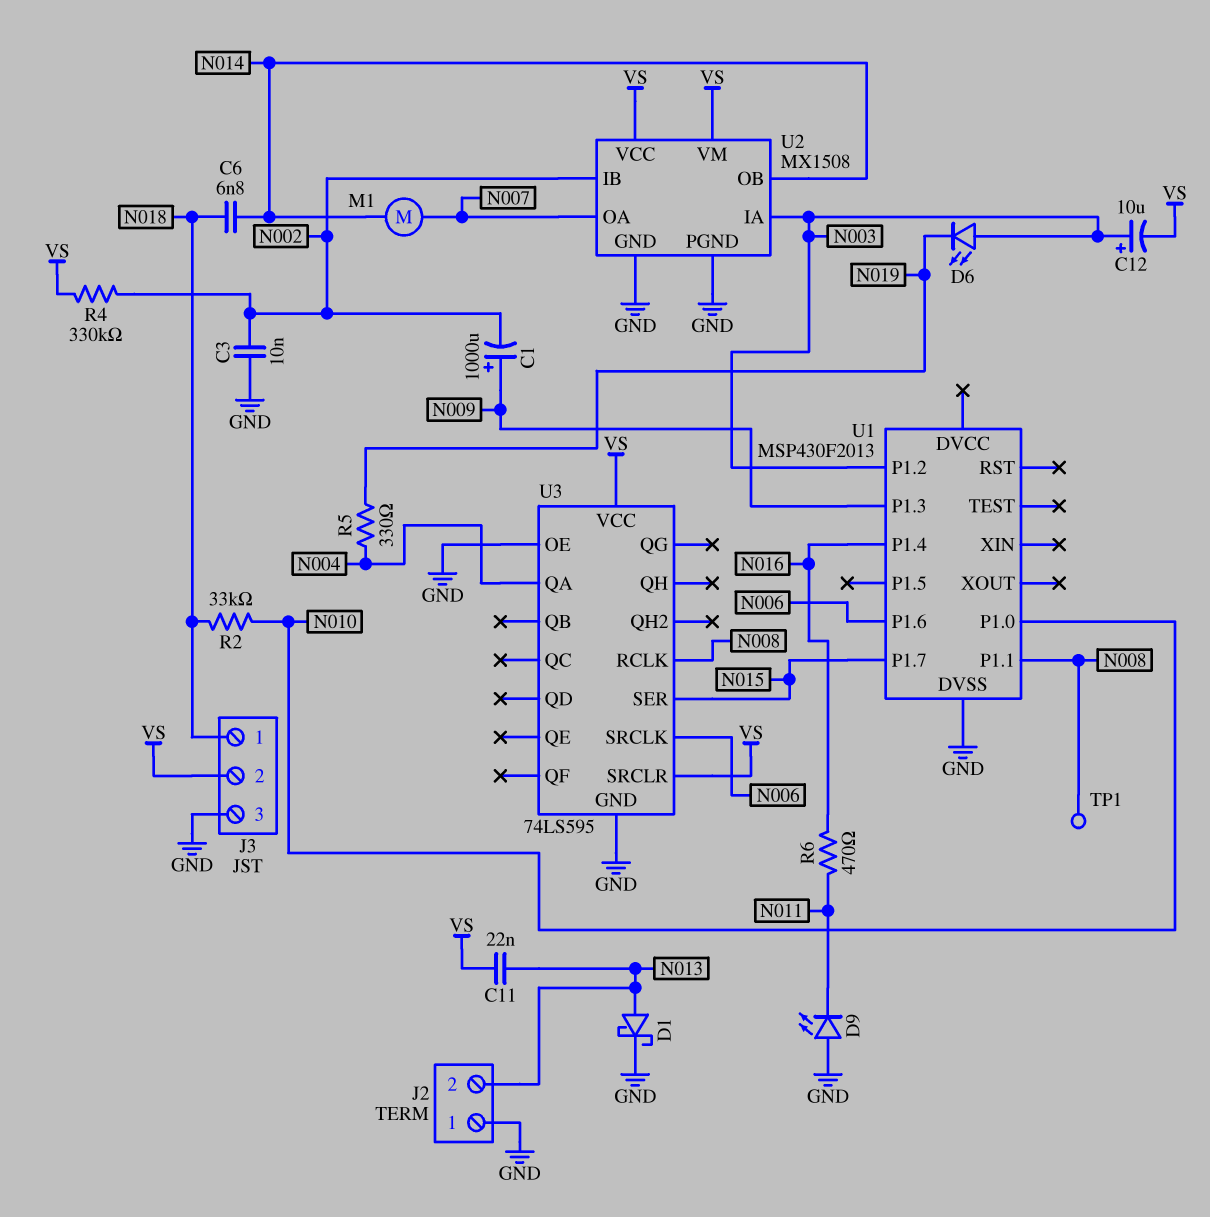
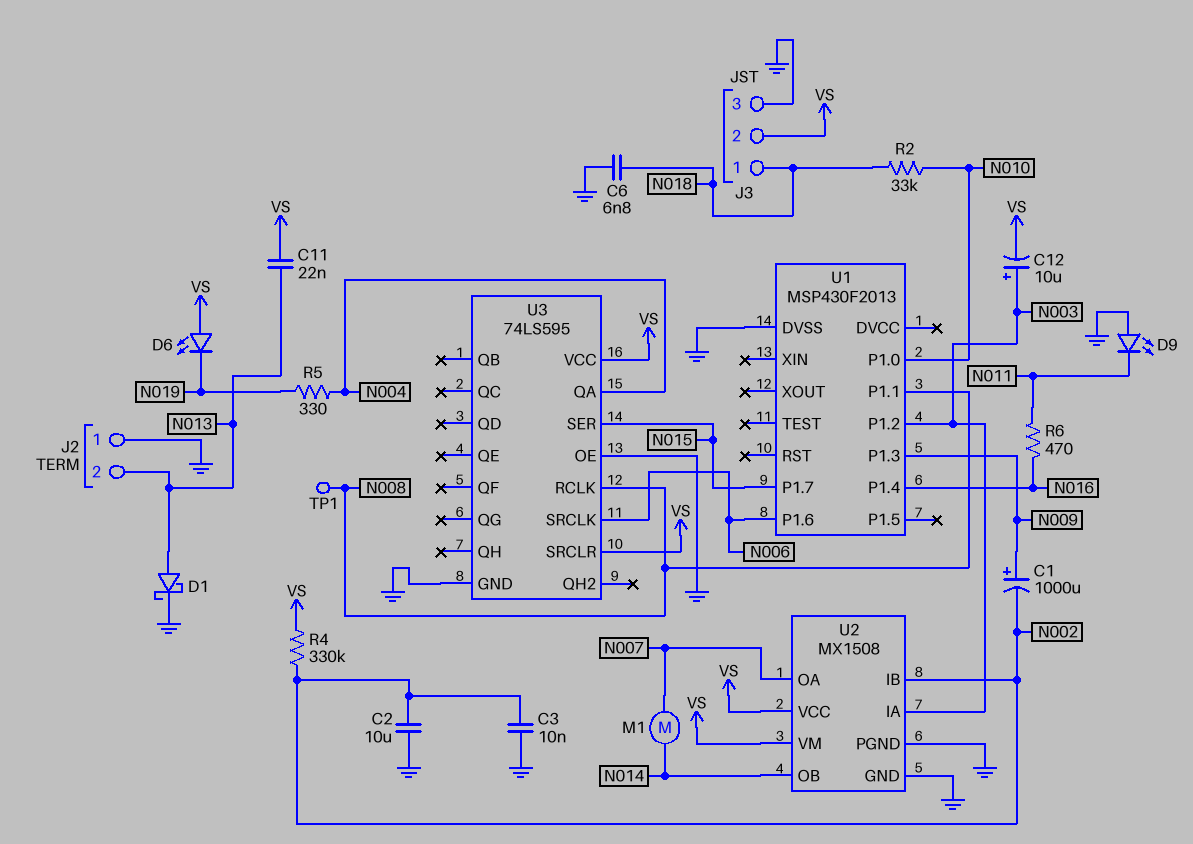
C2: none -> 10uF (GND, N002)
C6: 6.8nF (N014, N018) -> 6.8nF (GND, N018)
D6: LED (A N003, K N019) -> LED (A VS, K N019)

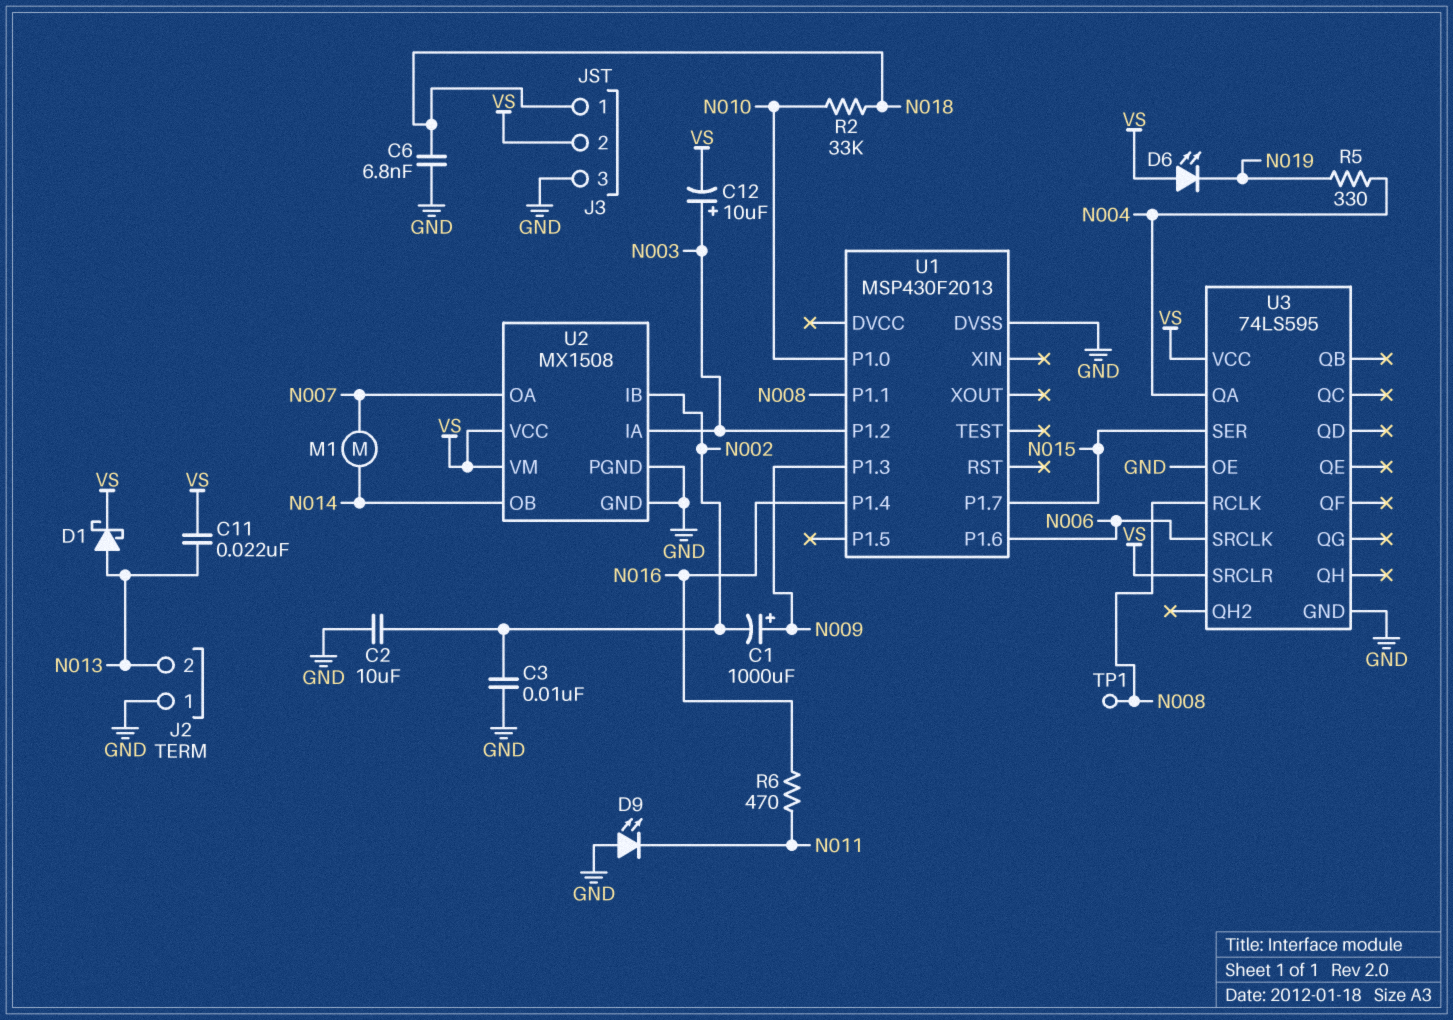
D1: schottky (A N013, K GND) -> schottky (A N013, K VS)
R4: 330k (N002, VS) -> none

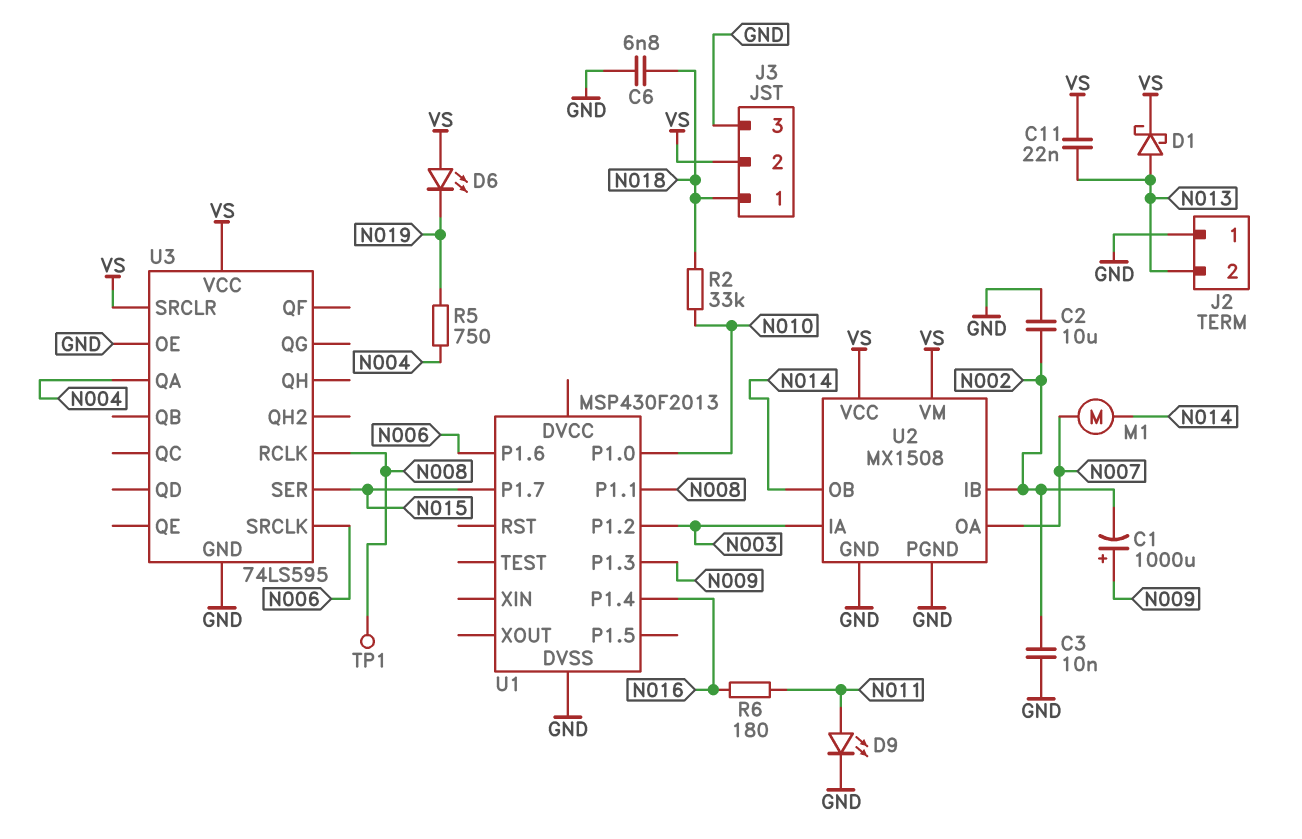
C12: 10uF (plus N003, minus VS) -> none
D9: LED (A GND, K N011) -> LED (A N011, K GND)
R5: 330 (N004, N019) -> 750 (N004, N019)
R6: 470 (N011, N016) -> 180 (N011, N016)

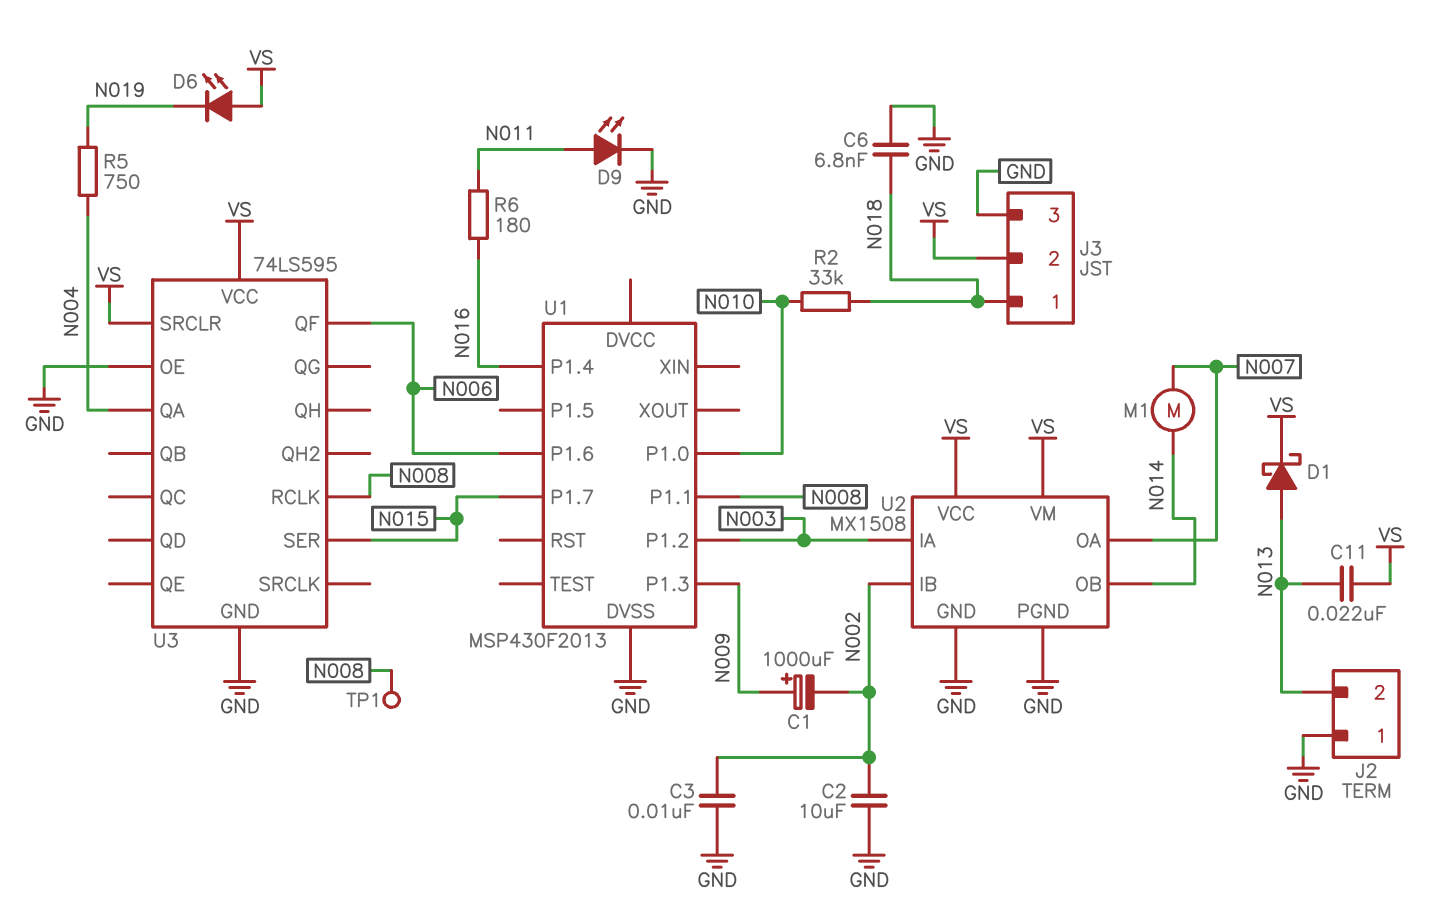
U3 pin QF: none -> N006
U3 pin SRCLK: N006 -> none

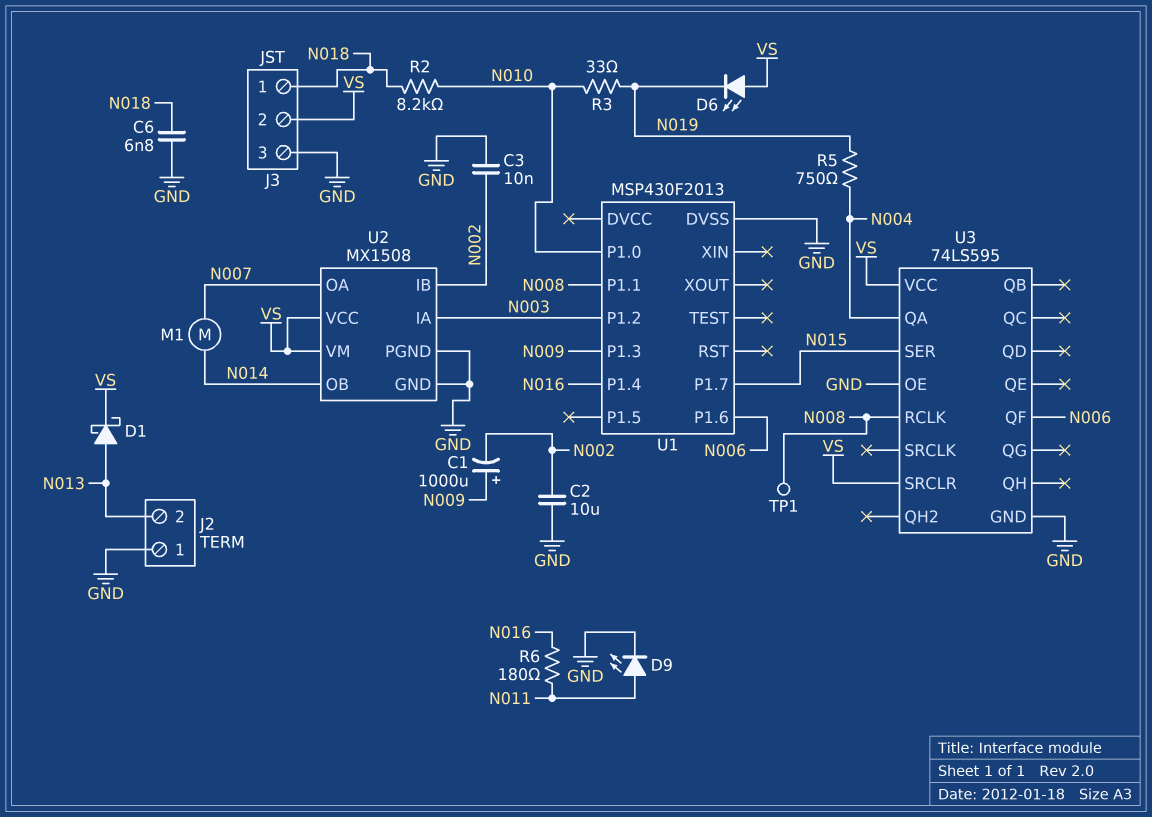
C11: 22nF (N013, VS) -> none
R2: 33k (N010, N018) -> 8.2k (N010, N018)
R3: none -> 33 (N010, N019)

